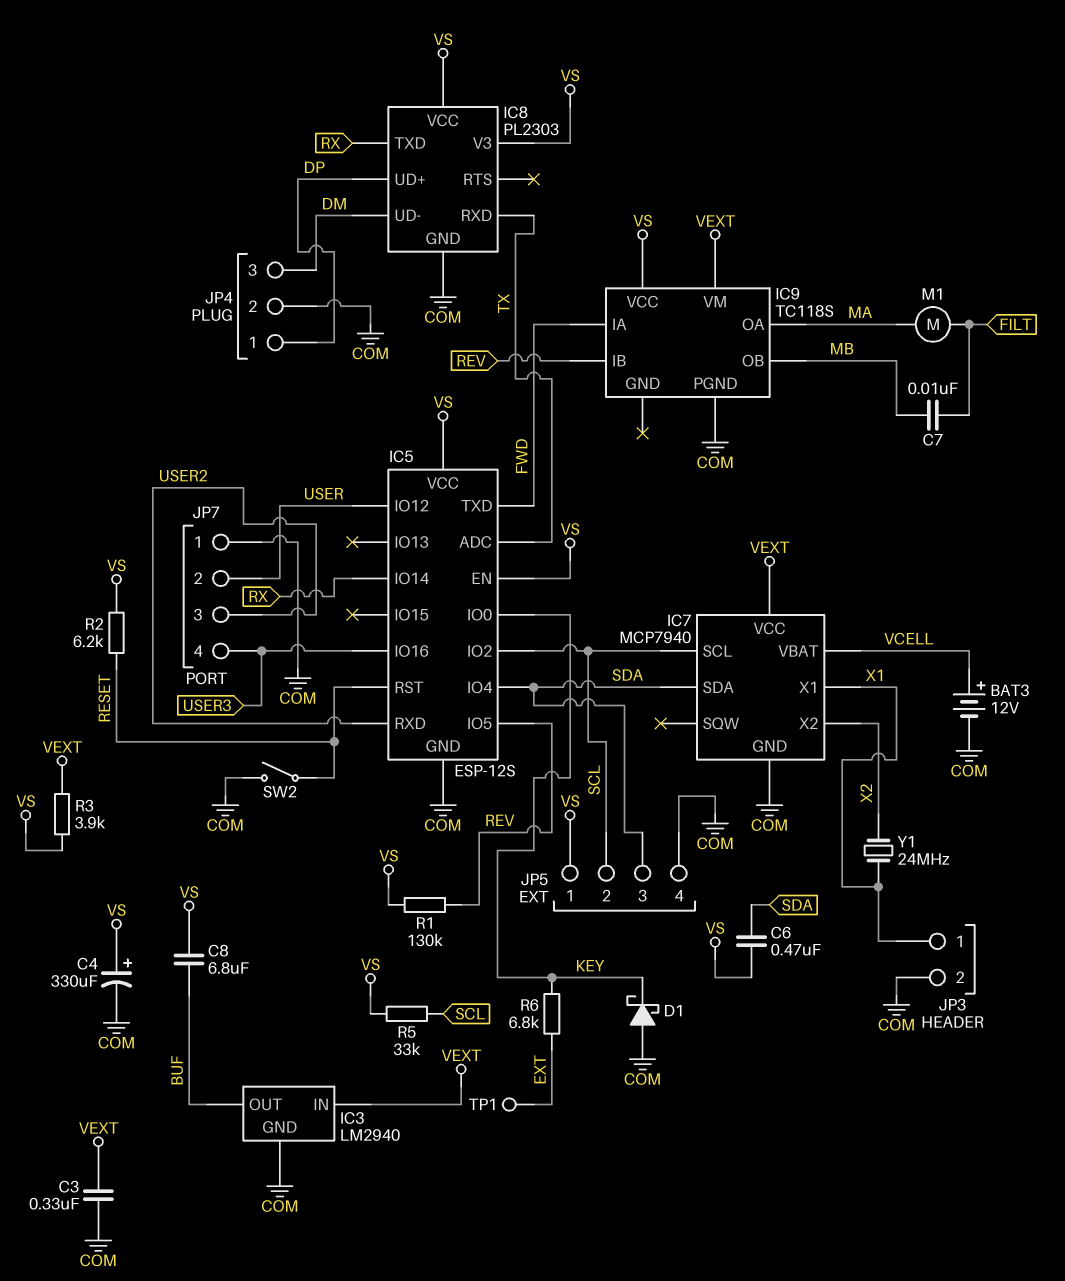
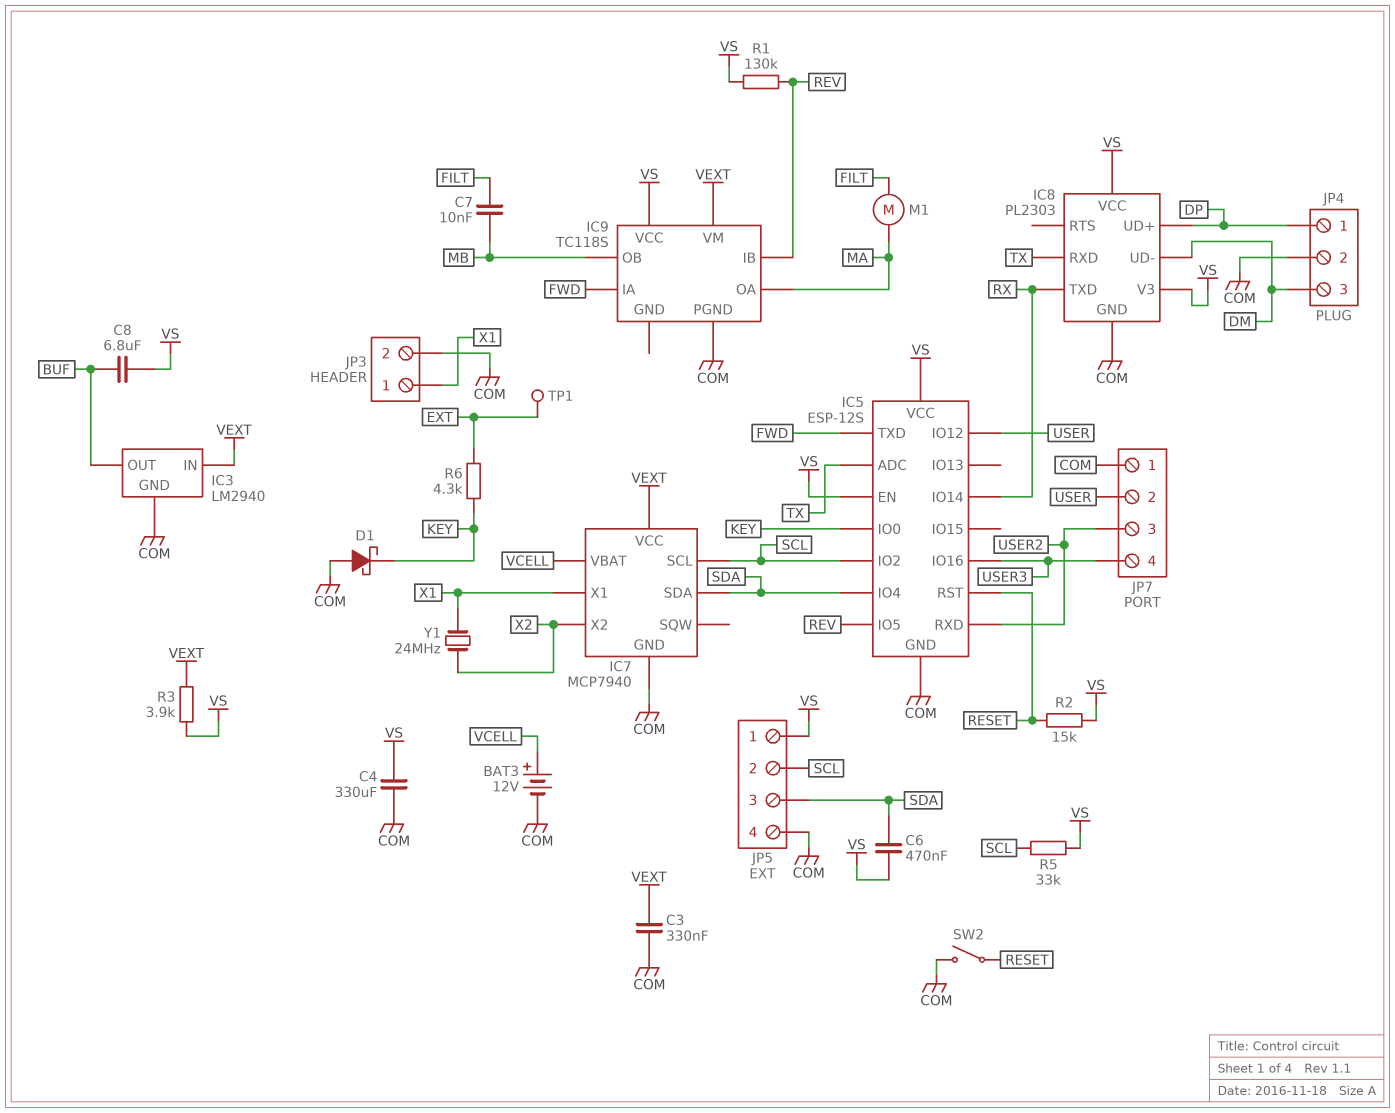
C4: 330uF (plus VS, minus COM) -> 330uF (COM, VS)
R2: 6.2k (RESET, VS) -> 15k (RESET, VS)
R6: 6.8k (EXT, KEY) -> 4.3k (EXT, KEY)

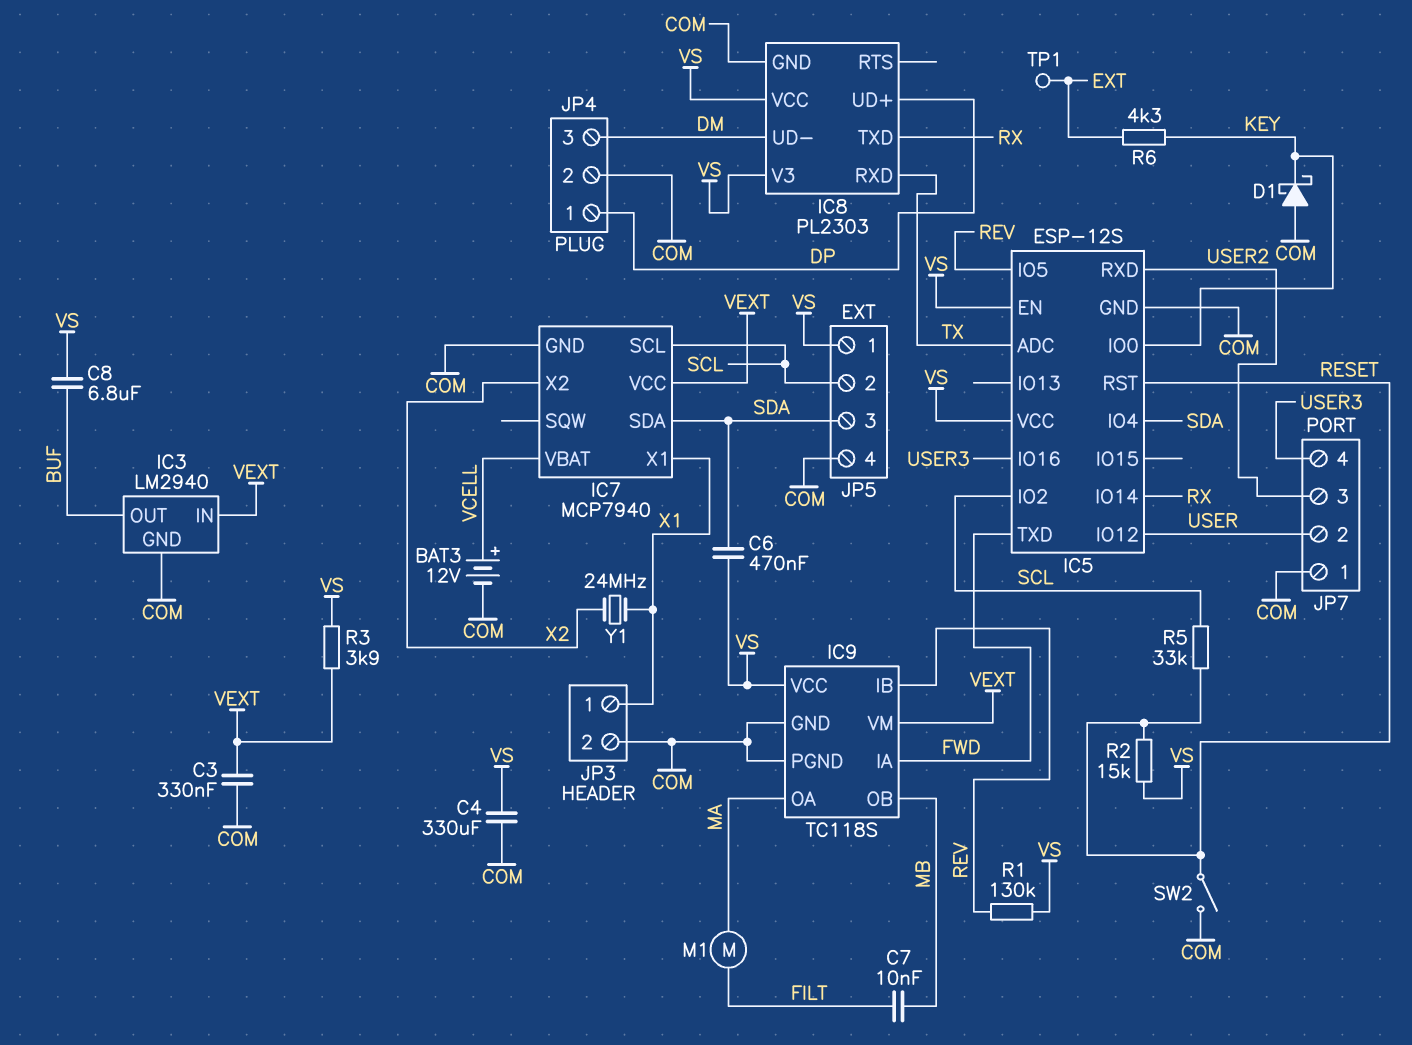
IC9 pin GND: none -> COM
R5: 33k (SCL, VS) -> 33k (RESET, SCL)

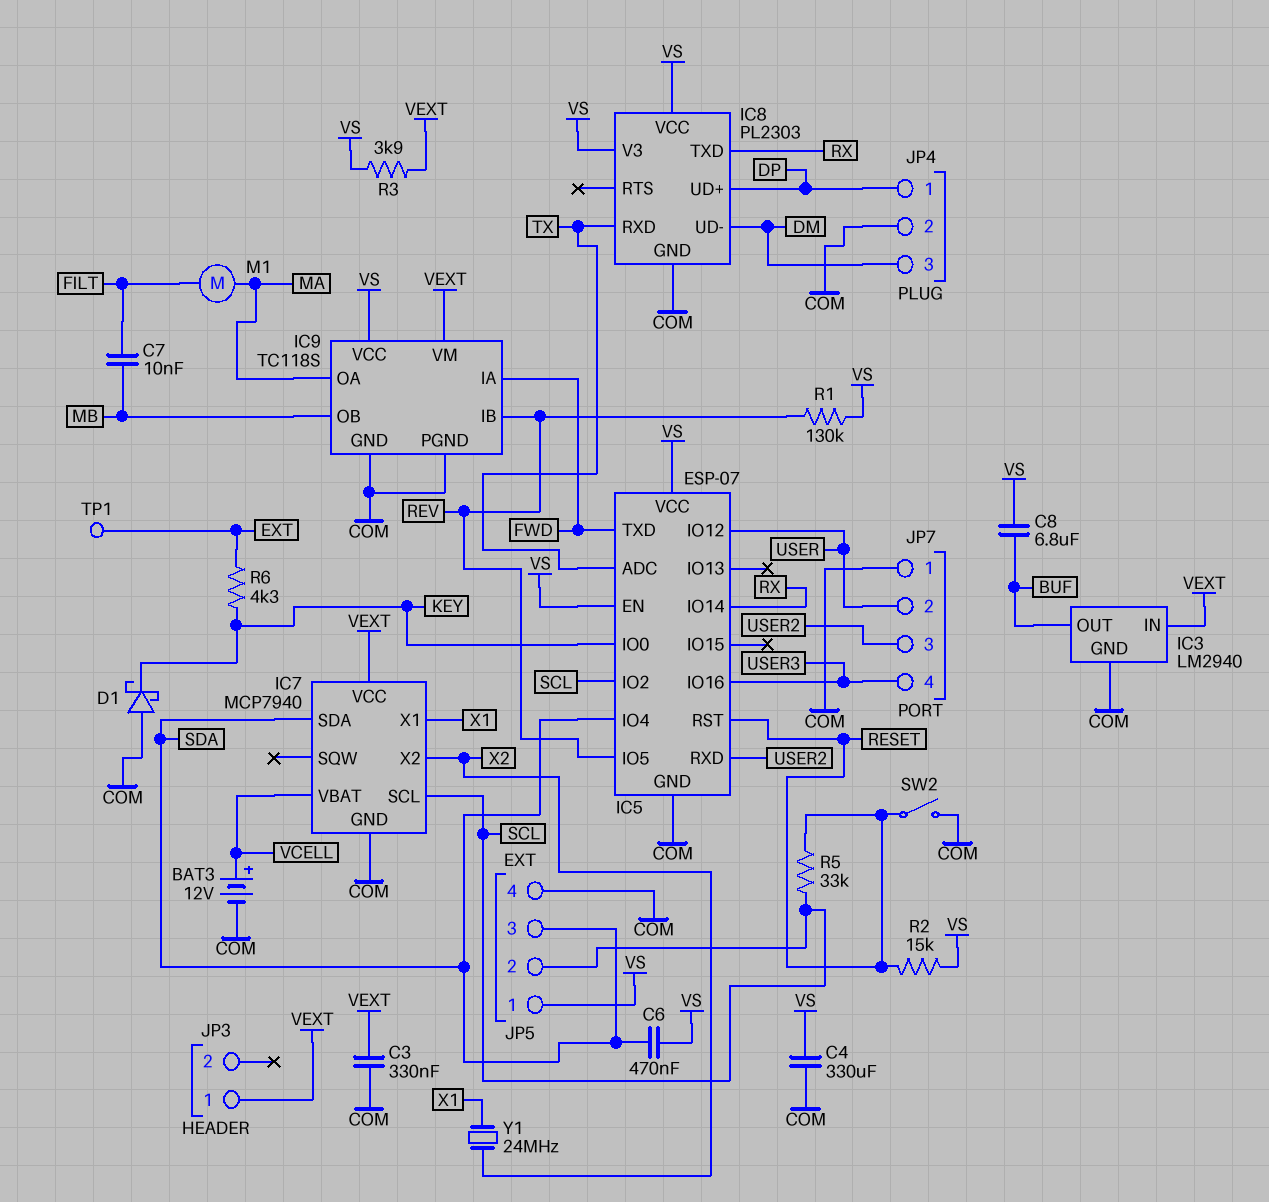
IC5: ESP-12S -> ESP-07
JP3 pin 1: X1 -> VEXT
JP3 pin 2: COM -> none

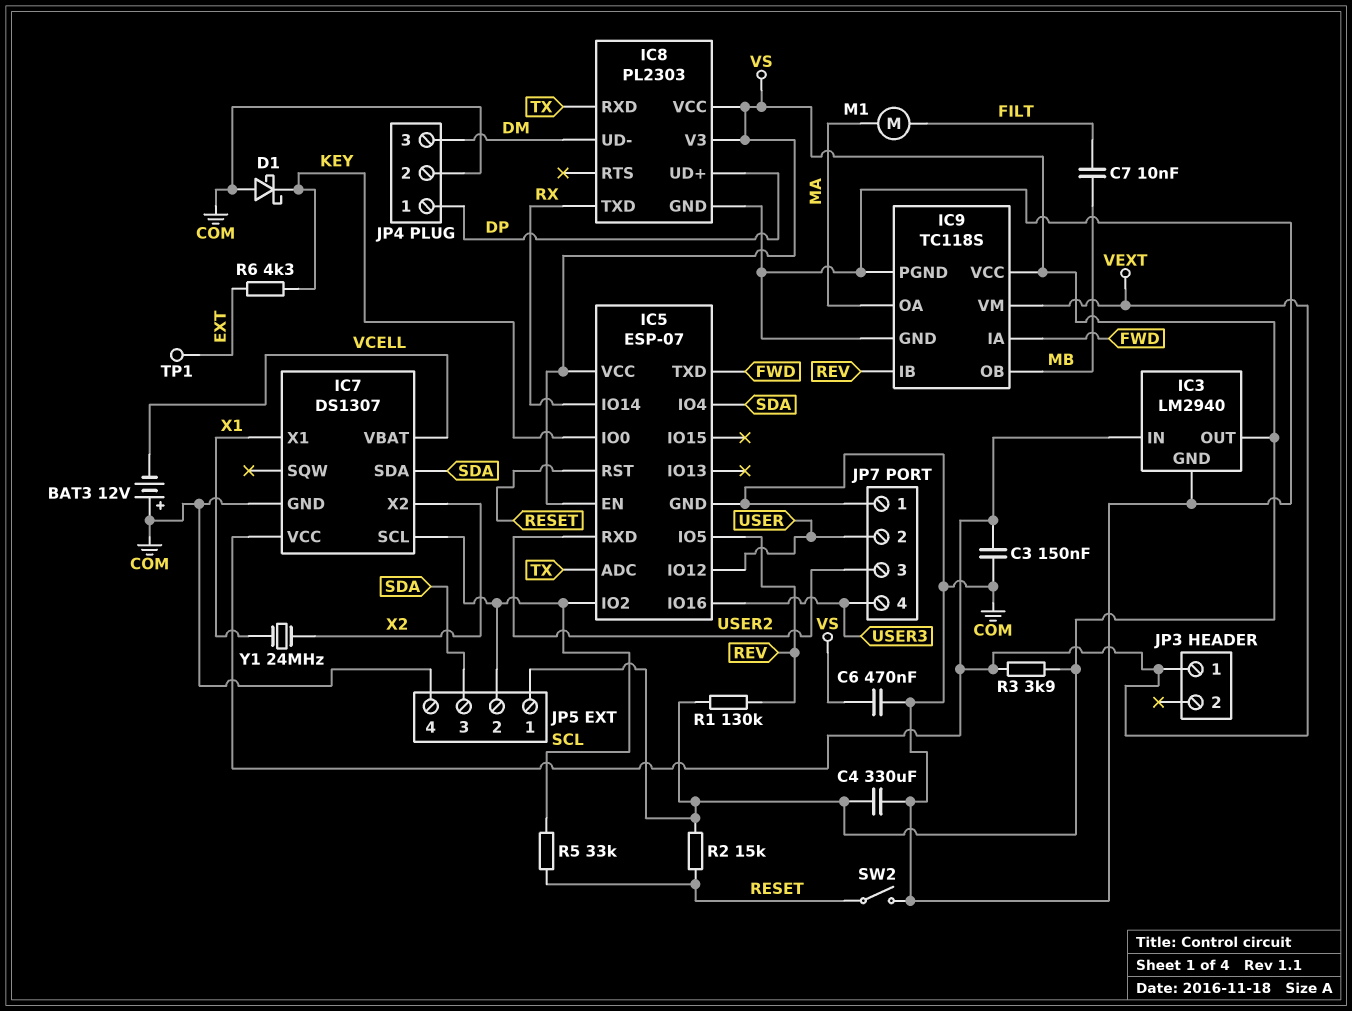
BAT3: 12V (plus VCELL, minus COM) -> 12V (plus COM, minus VCELL)
C3: 330nF (COM, VEXT) -> 150nF (COM, VEXT)
C6: 470nF (SDA, VS) -> 470nF (COM, VS)
C8: 6.8uF (BUF, VS) -> none
IC3 pin OUT: BUF -> VS
IC7: MCP7940 -> DS1307

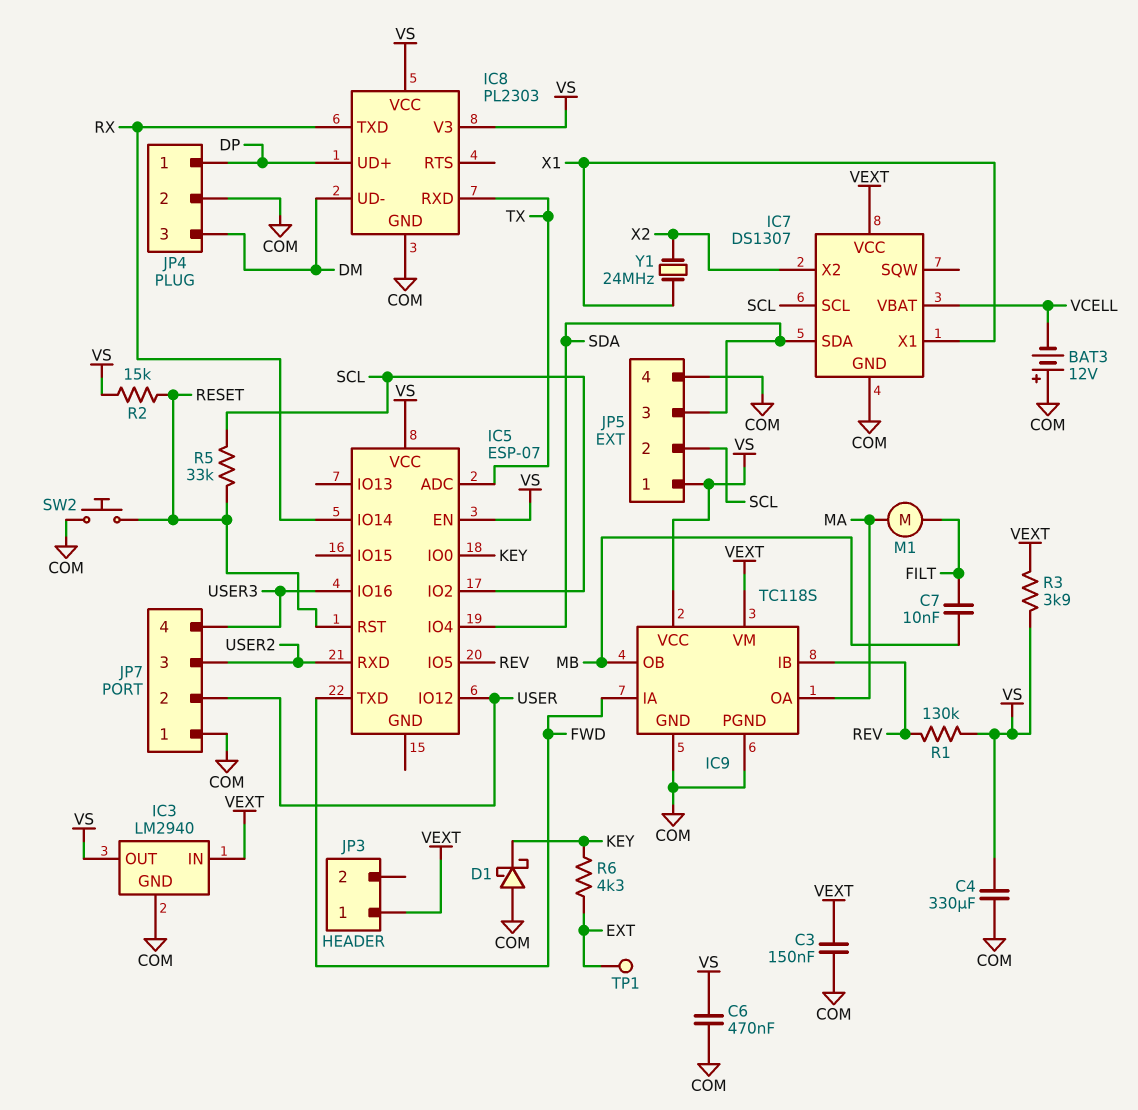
IC5 pin GND: COM -> none
SW2: switch (COM, RESET) -> button (COM, RESET)

